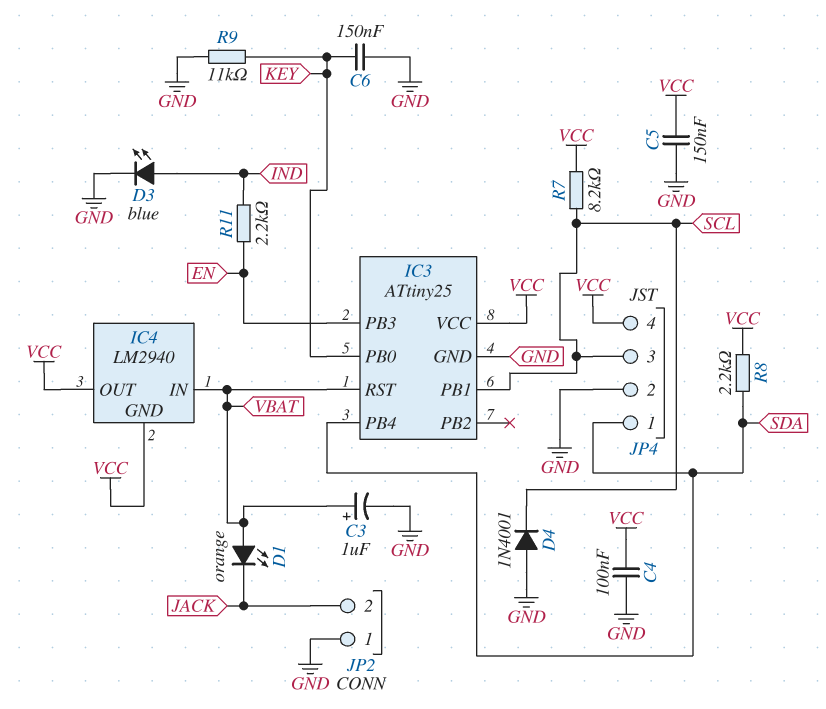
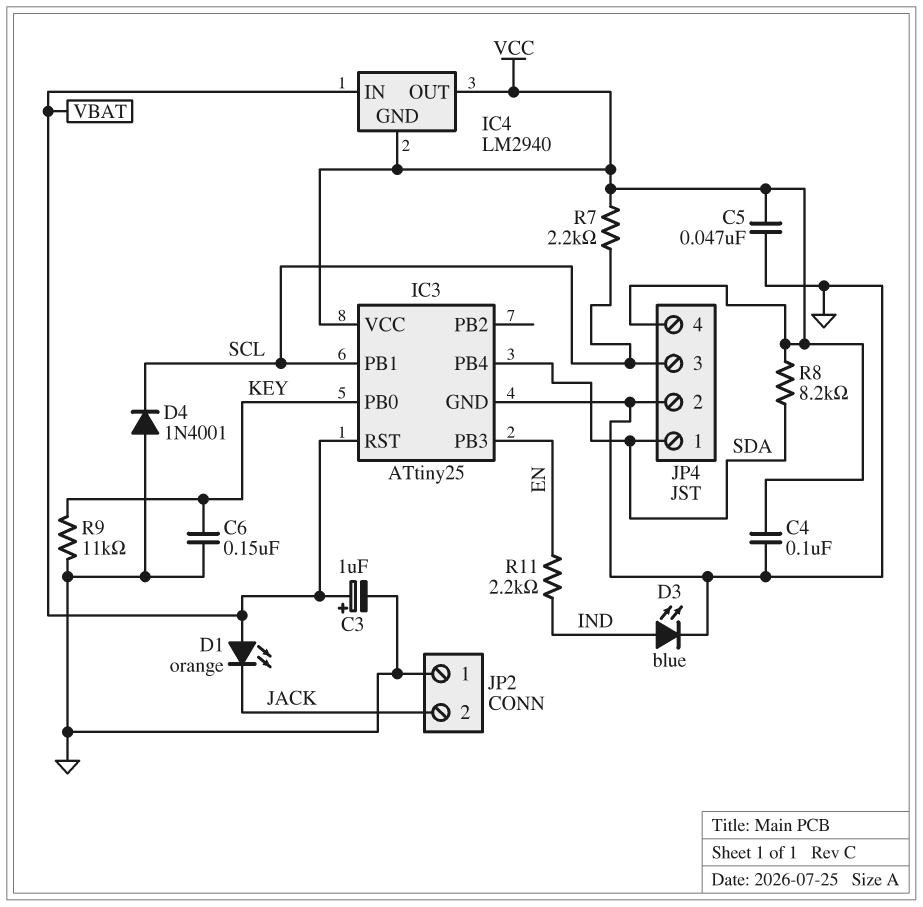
C5: 150nF (GND, VCC) -> 47nF (GND, VCC)
R7: 8.2k (SCL, VCC) -> 2.2k (SCL, VCC)
R8: 2.2k (SDA, VCC) -> 8.2k (SDA, VCC)

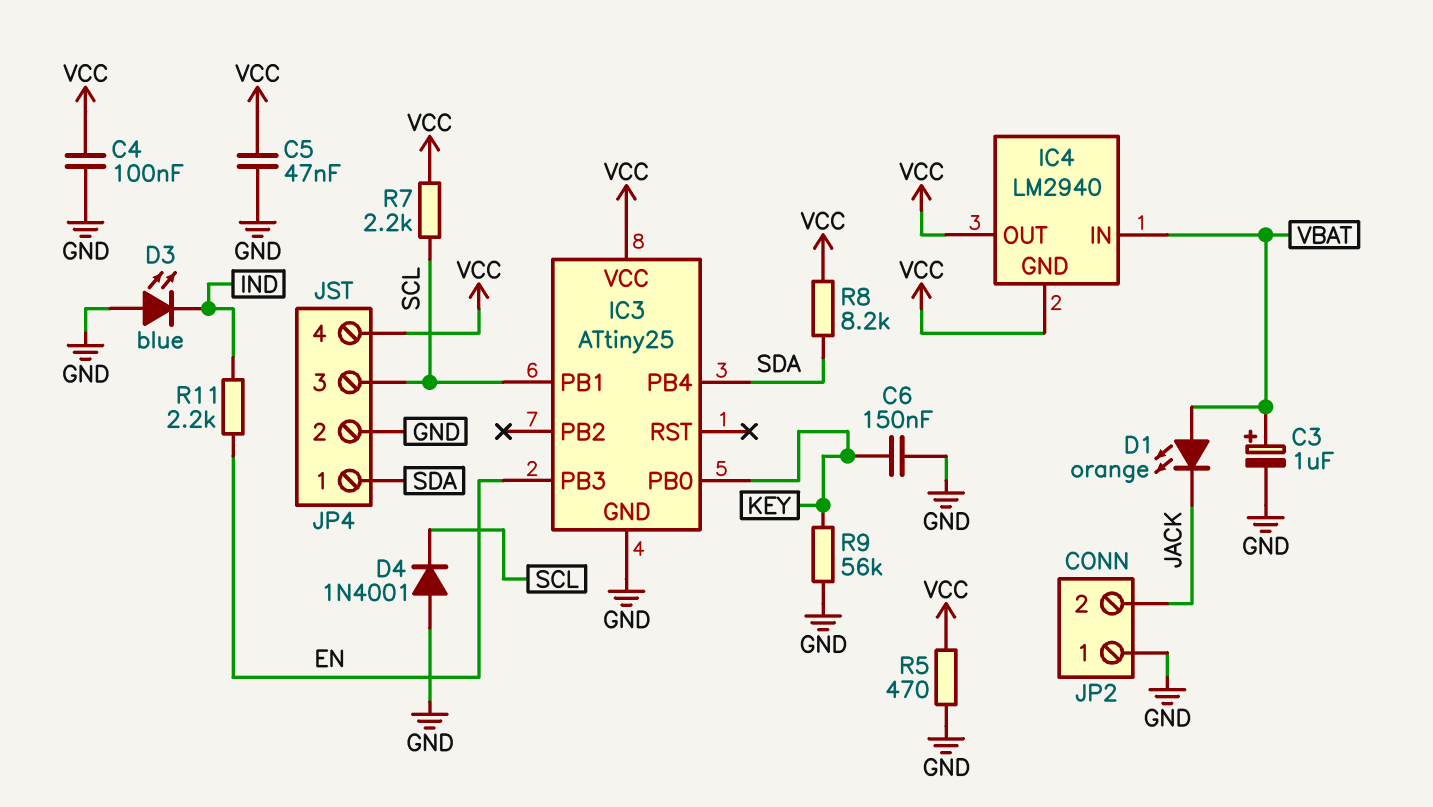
D3: LED blue (A IND, K GND) -> LED blue (A GND, K IND)
IC3 pin RST: VBAT -> none
R5: none -> 470 (GND, VCC)
R9: 11k (GND, KEY) -> 56k (GND, KEY)

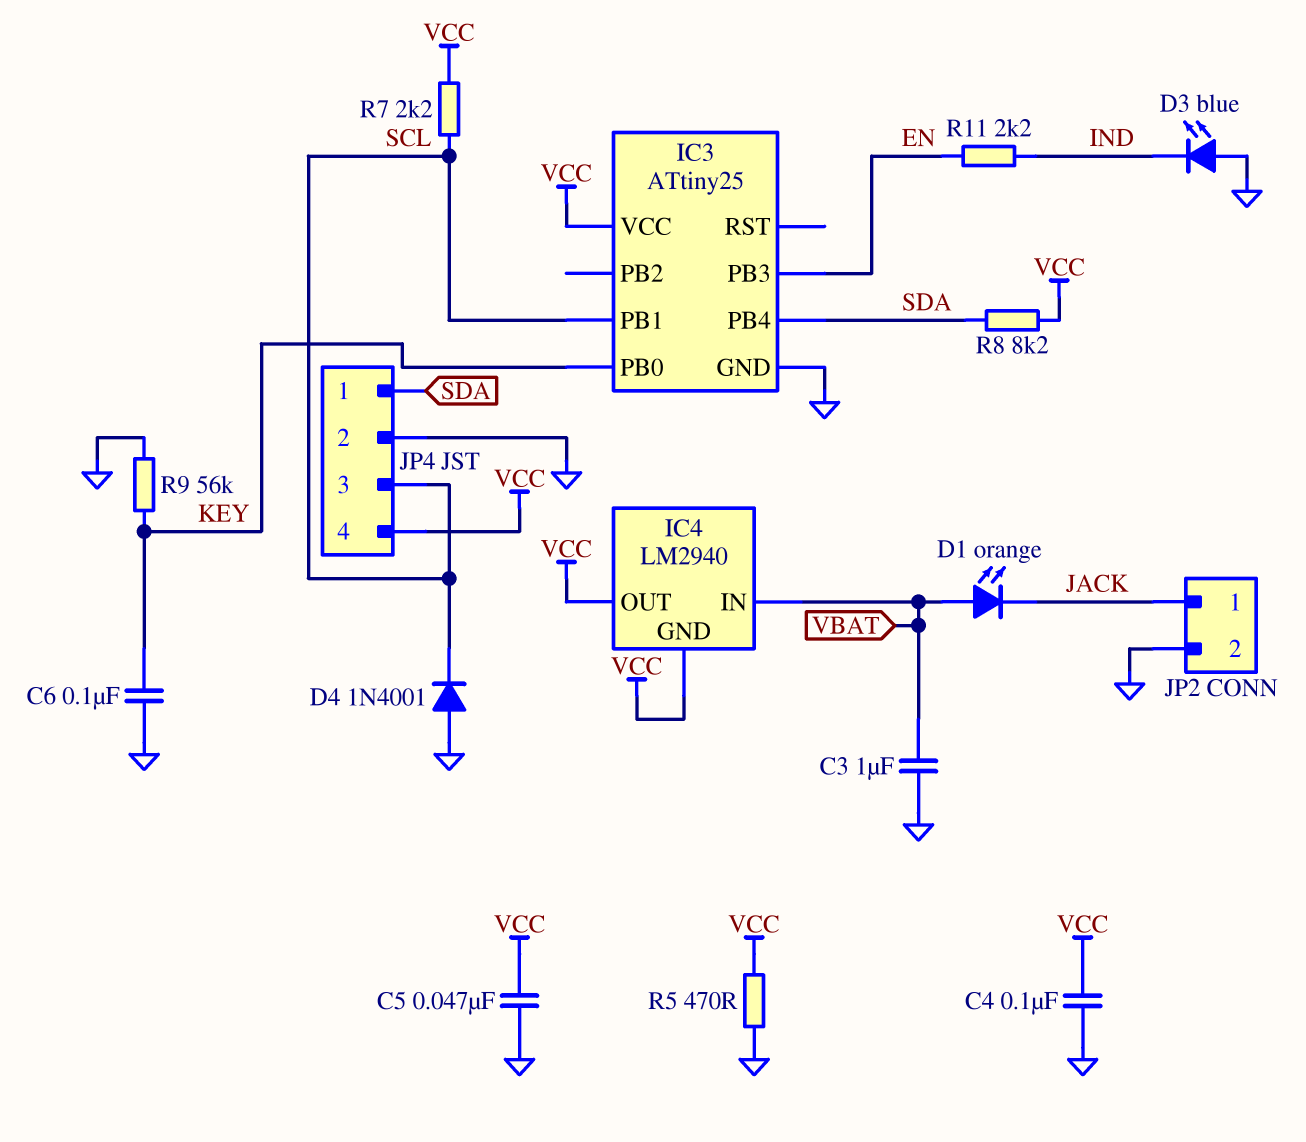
C3: 1uF (plus VBAT, minus GND) -> 1uF (GND, VBAT)
C6: 150nF (GND, KEY) -> 100nF (GND, KEY)
JP2 pin 1: GND -> JACK
JP2 pin 2: JACK -> GND

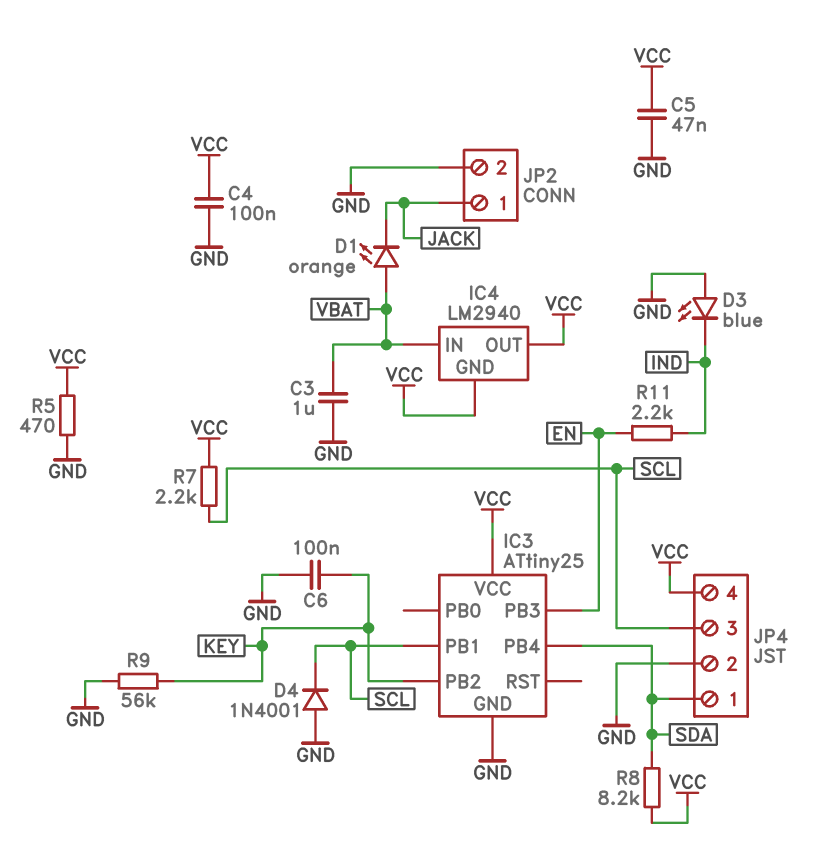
IC3 pin PB0: KEY -> none
IC3 pin PB2: none -> KEY

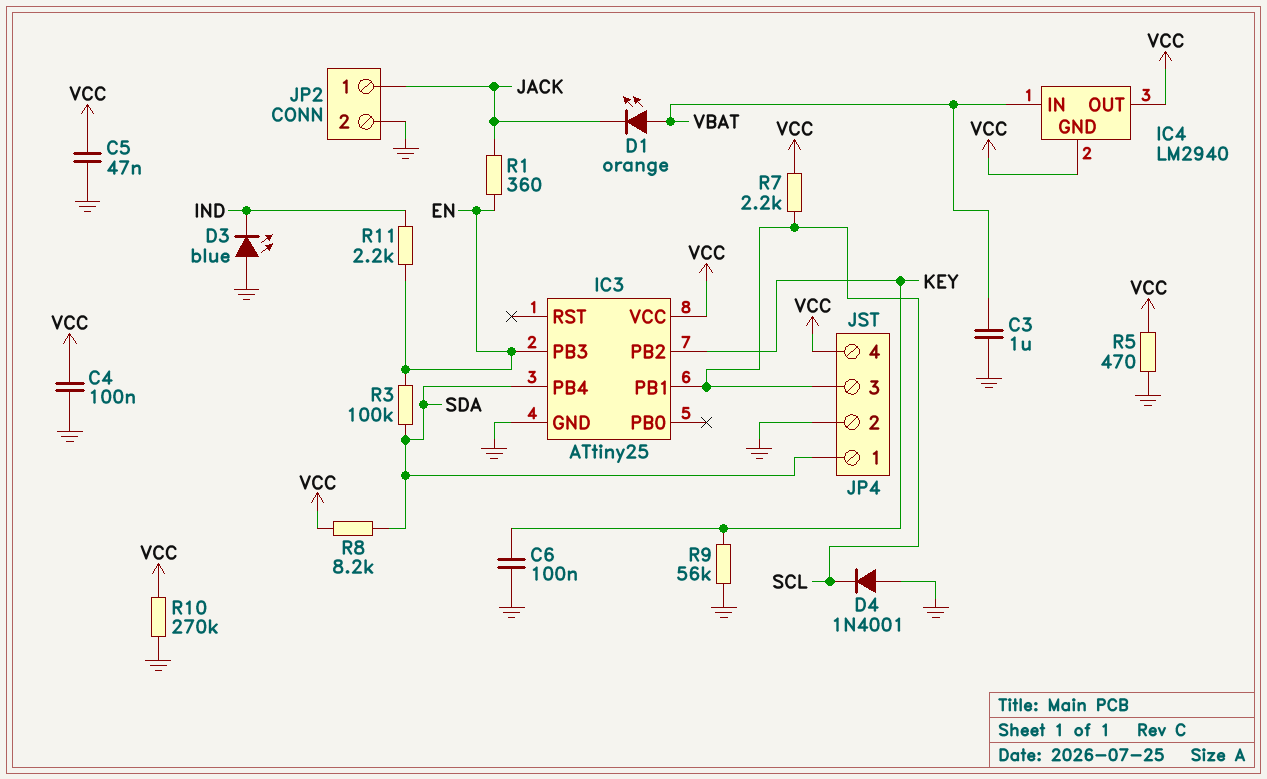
R1: none -> 360 (EN, JACK)
R3: none -> 100k (EN, SDA)
R10: none -> 270k (GND, VCC)

